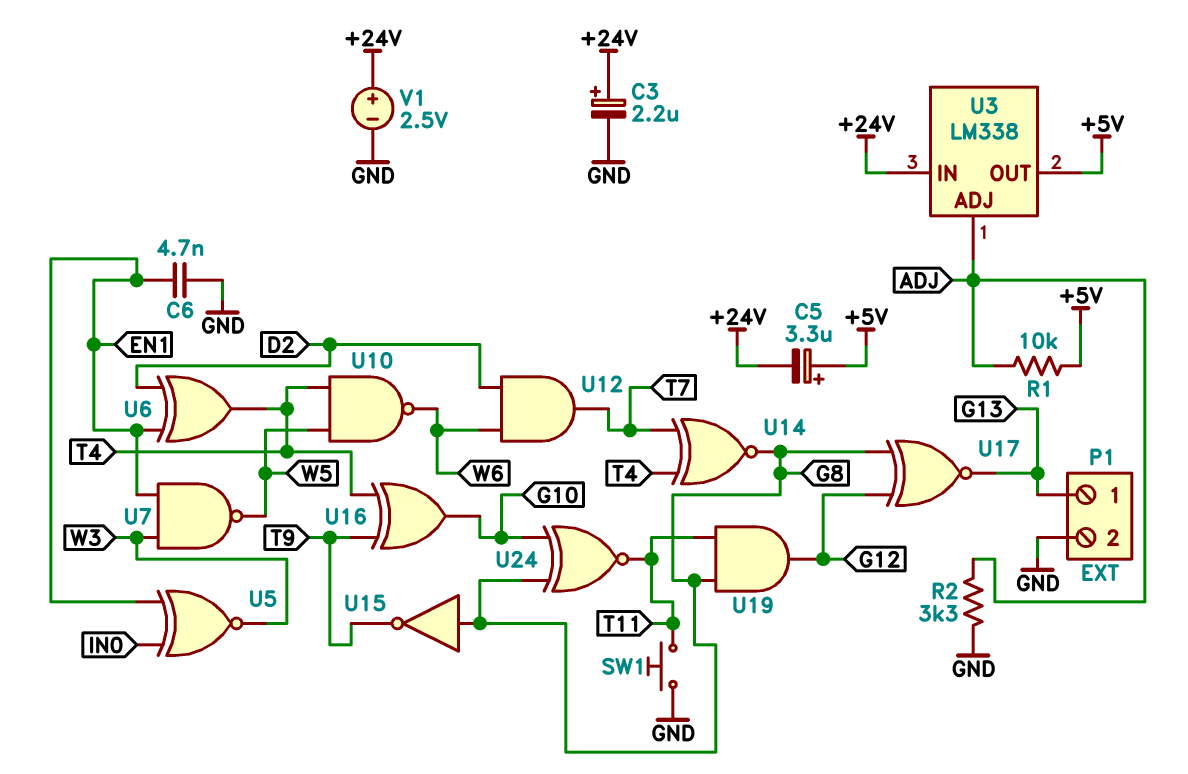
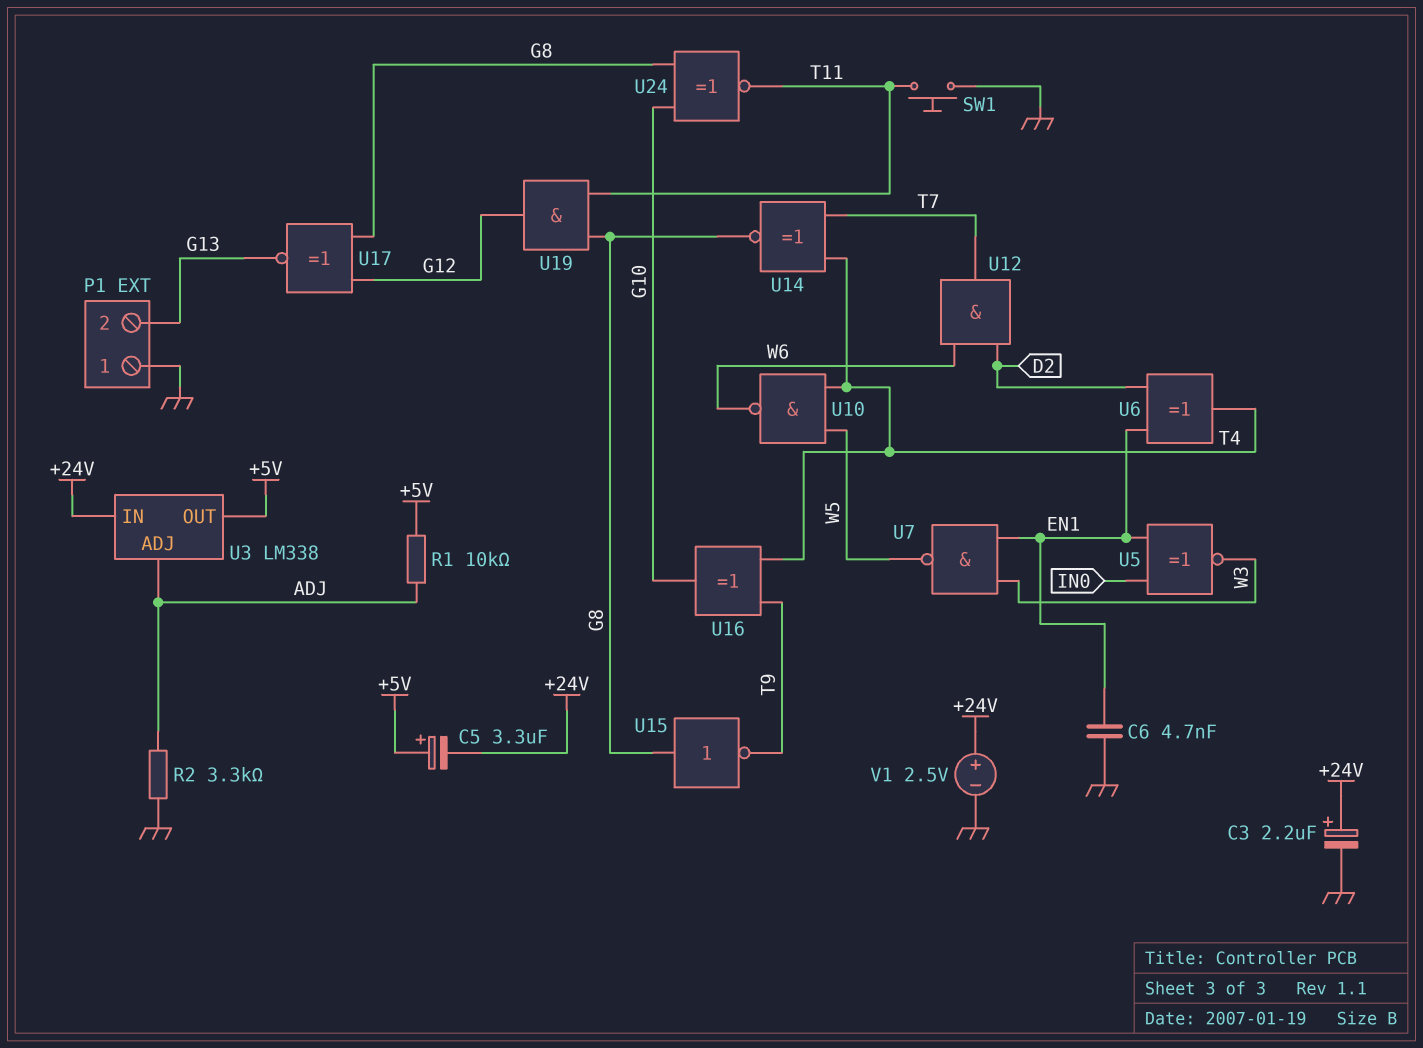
P1 pin 1: G13 -> GND
P1 pin 2: GND -> G13

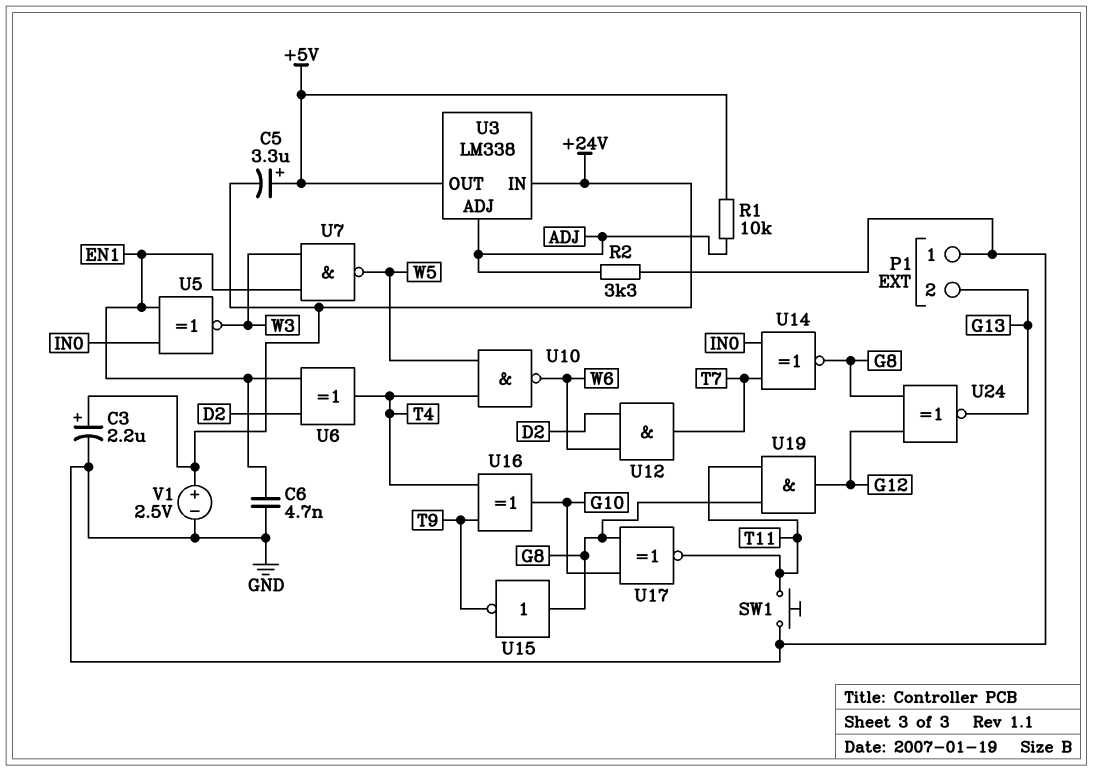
U14: XNOR (in T4, in T7, out G8) -> XNOR (in IN0, in T7, out G8)
U17: XNOR (in G8, in G12, out G13) -> XNOR (in G8, in G10, out T11)
U24: XNOR (in G8, in G10, out T11) -> XNOR (in G8, in G12, out G13)

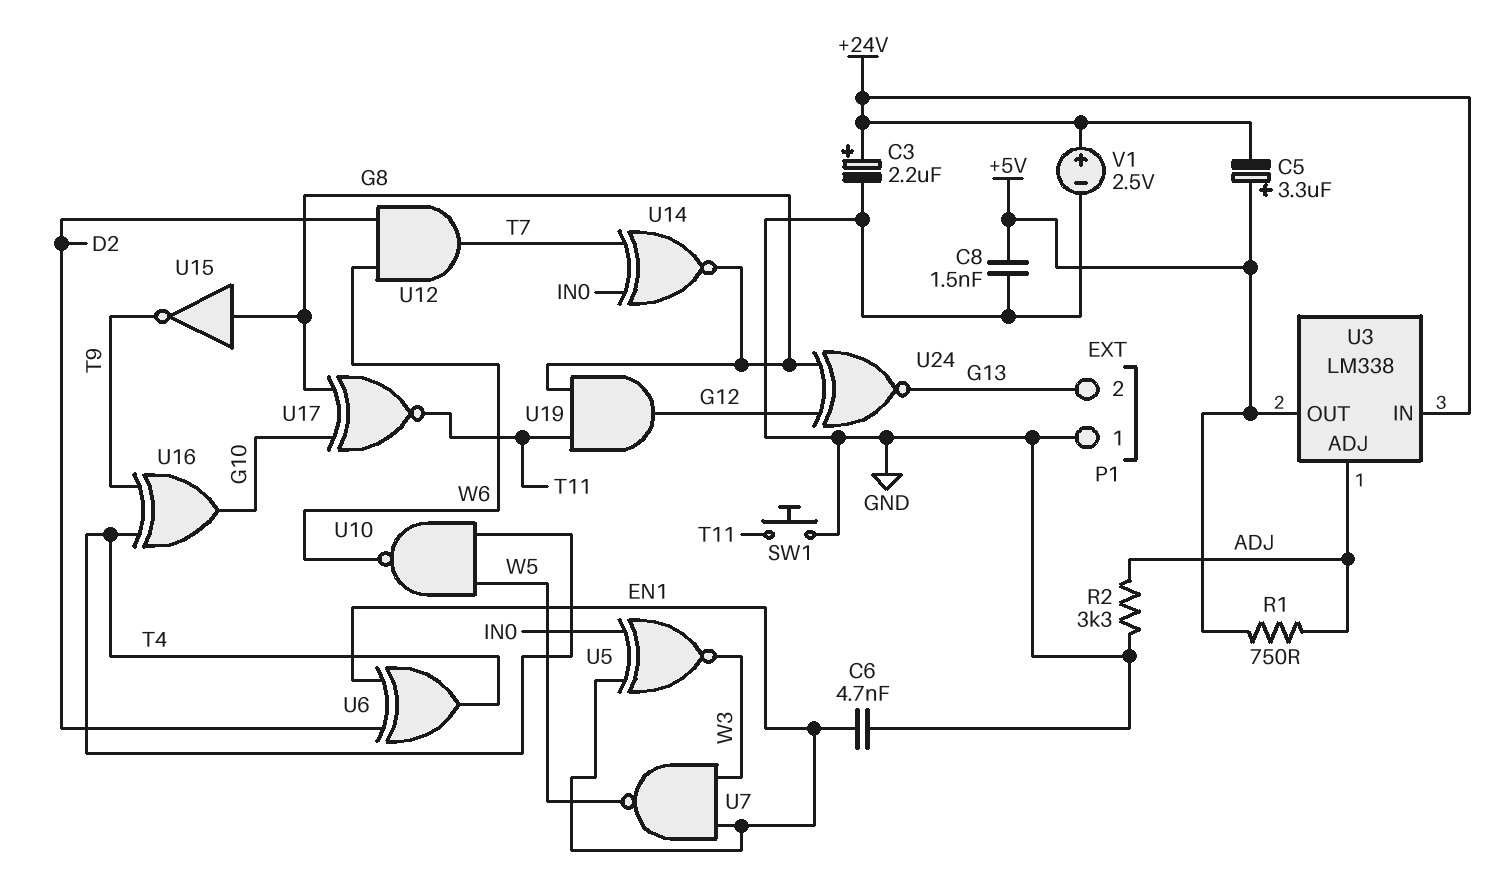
C8: none -> 1.5nF (+5V, GND)
R1: 10k (+5V, ADJ) -> 750 (+5V, ADJ)

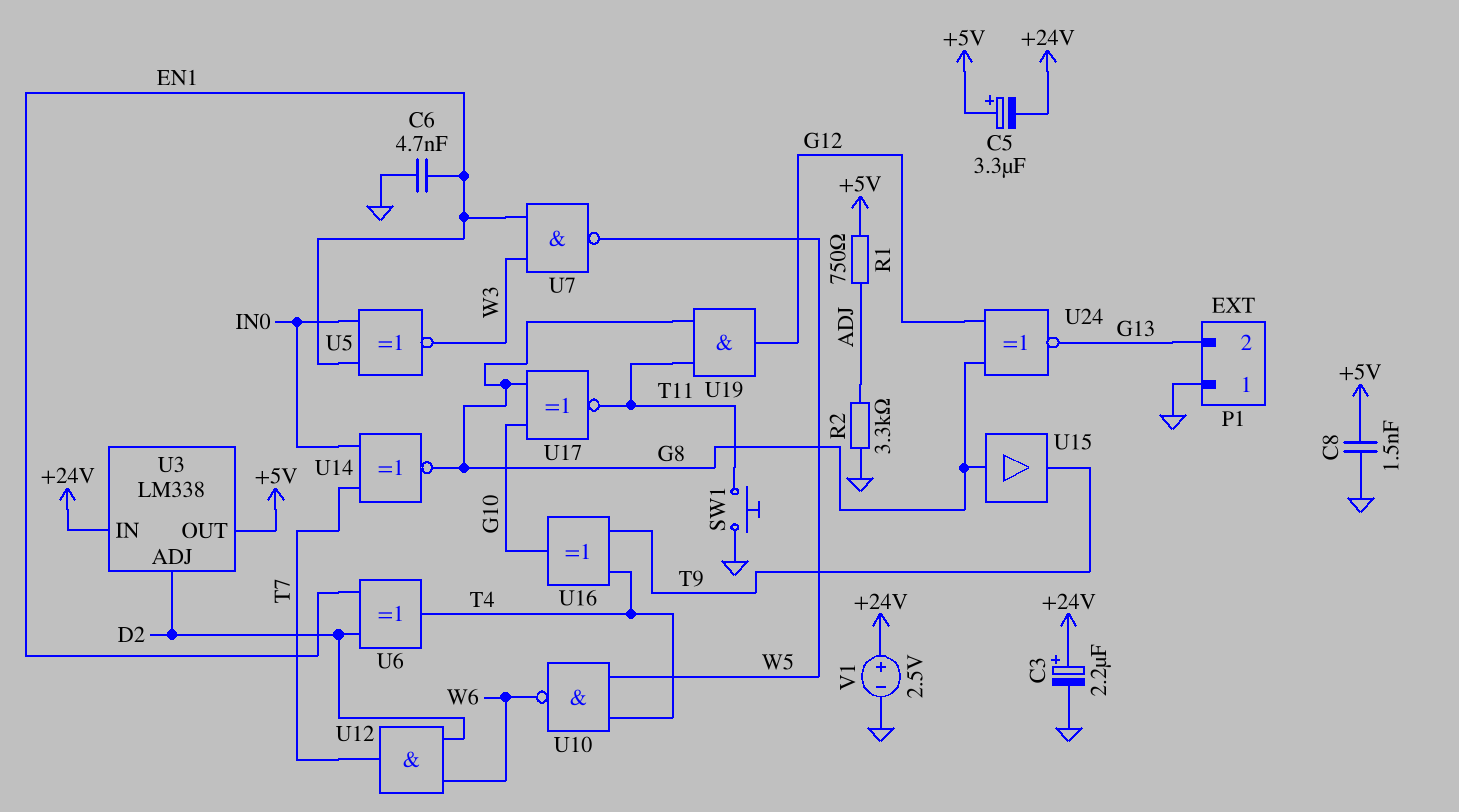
U3 pin ADJ: ADJ -> D2
U15: NOT (in G8, out T9) -> buffer (in G8, out T9)

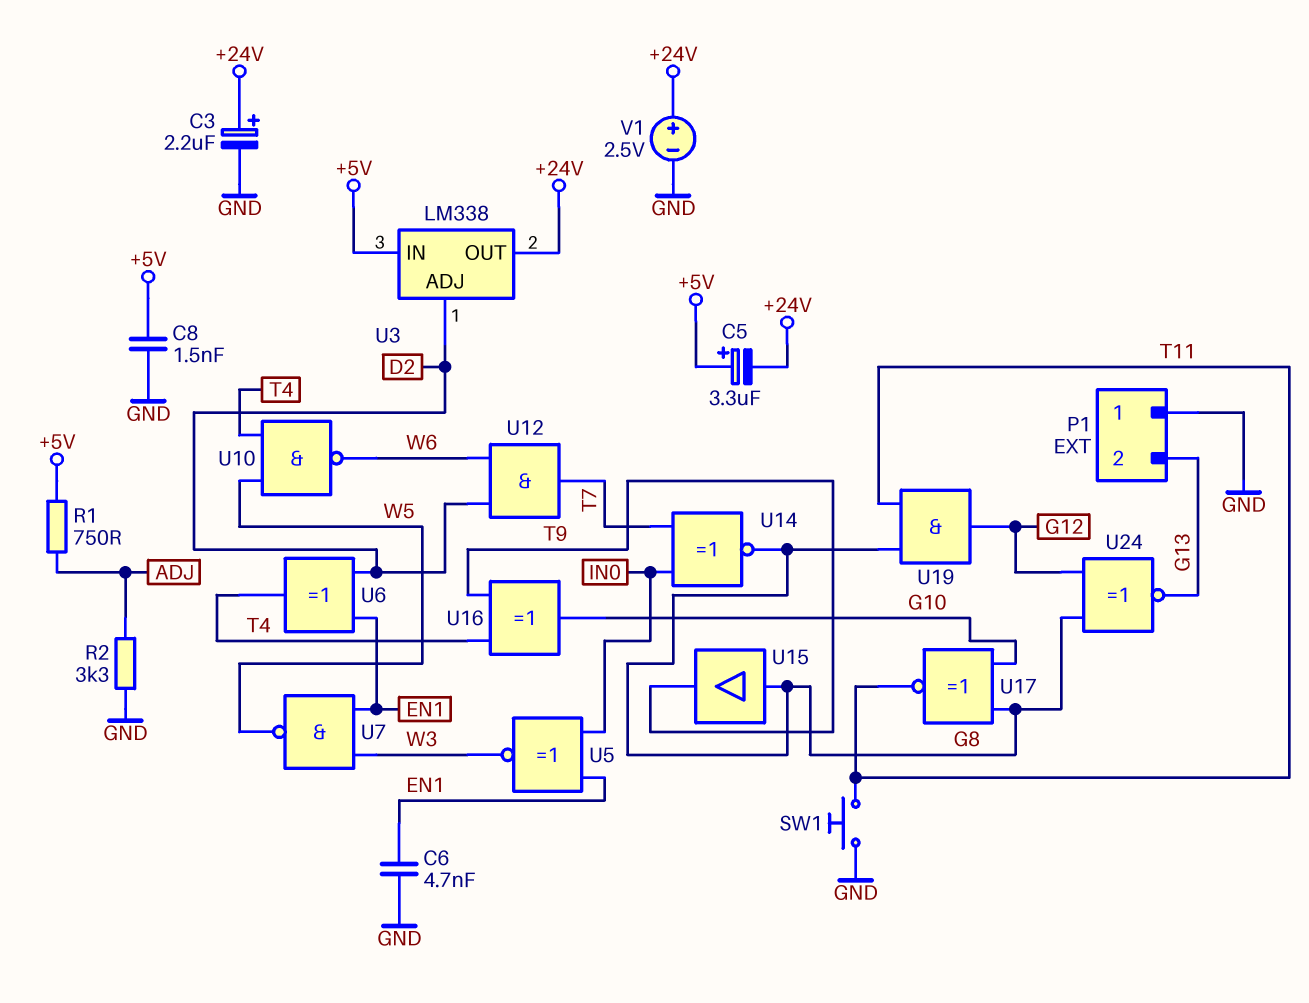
U3 pin IN: +24V -> +5V
U3 pin OUT: +5V -> +24V

